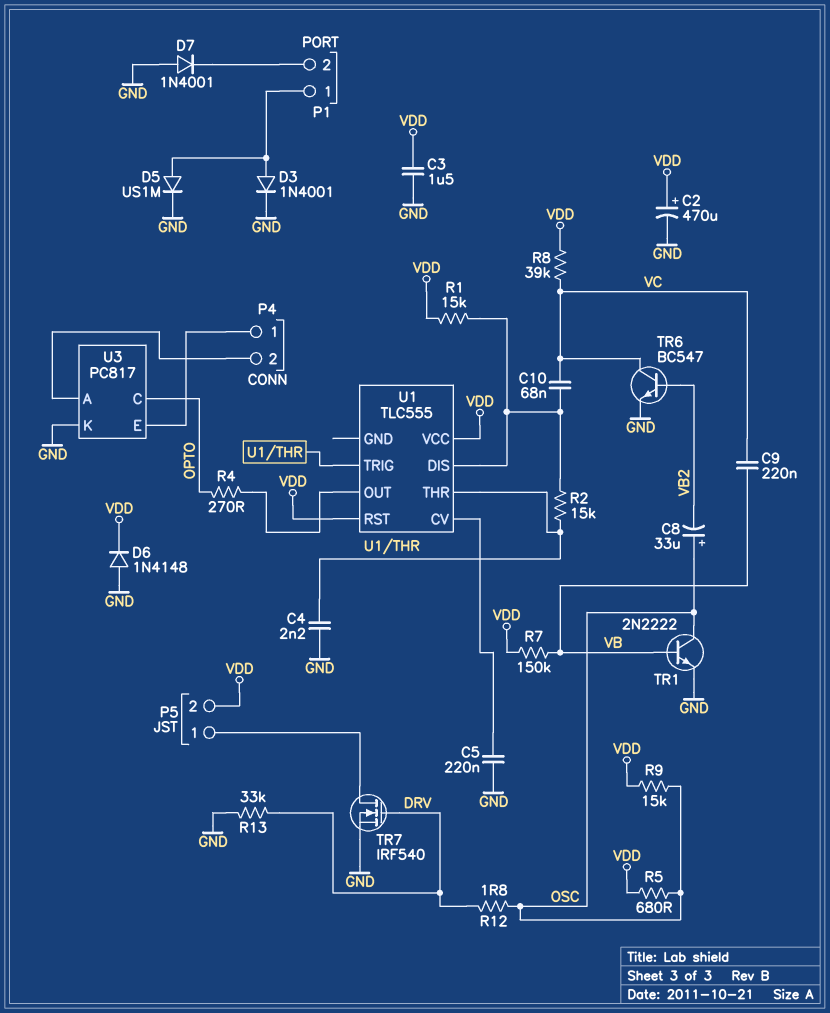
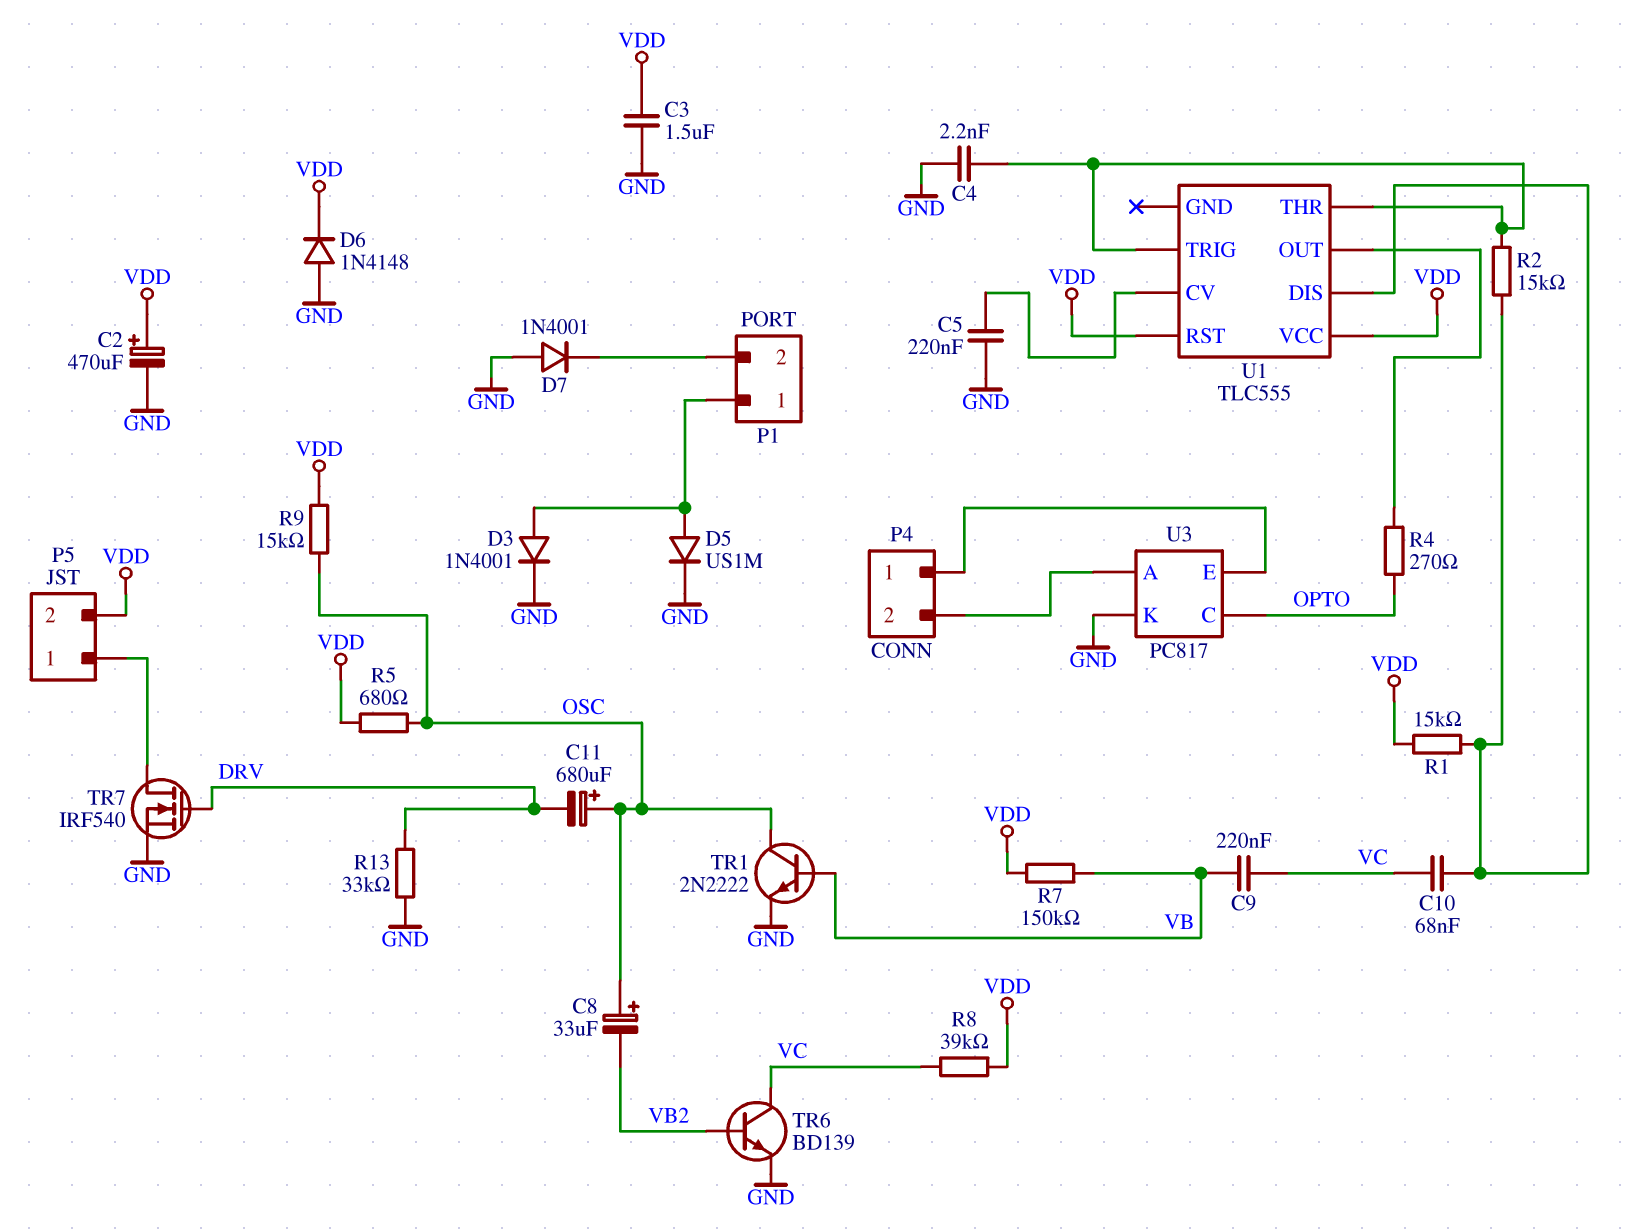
C11: none -> 680uF (plus OSC, minus DRV)
R12: 1.8 (DRV, OSC) -> none
TR6: NPN BC547 (B VB2, C VC, E GND) -> NPN BD139 (B VB2, C VC, E GND)

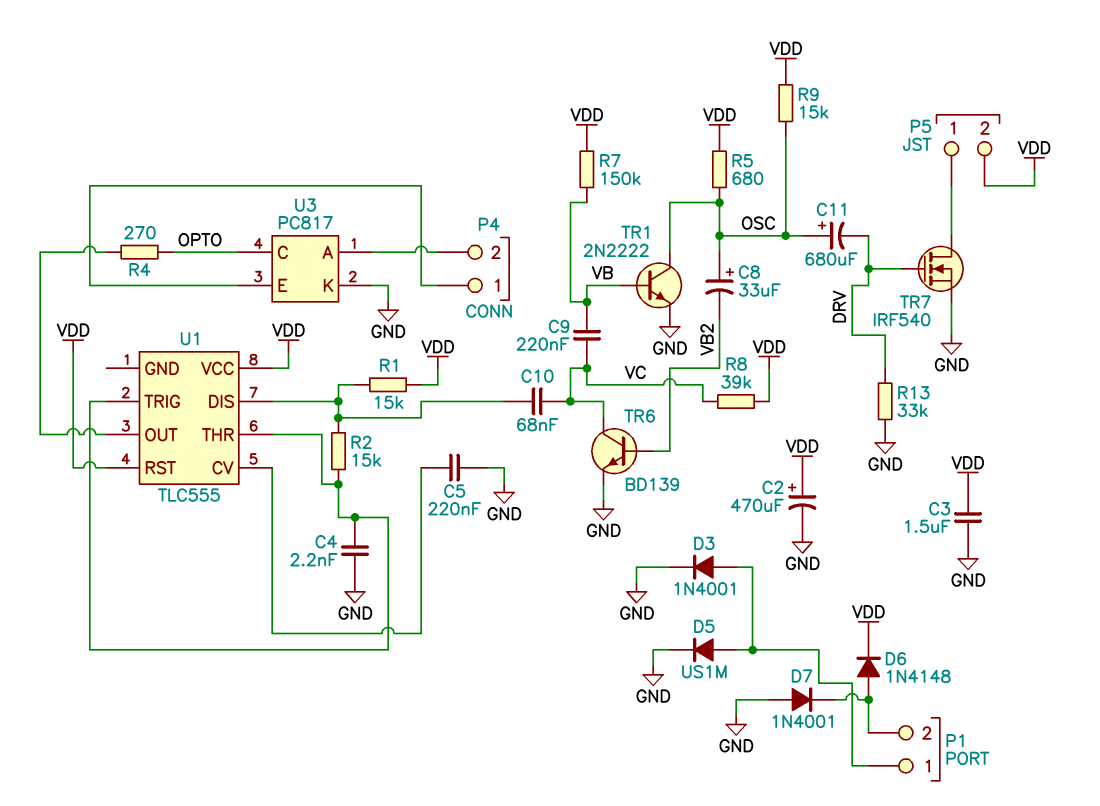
D6: diode 1N4148 (A GND, K VDD) -> diode 1N4148 (A P1/2, K VDD)

